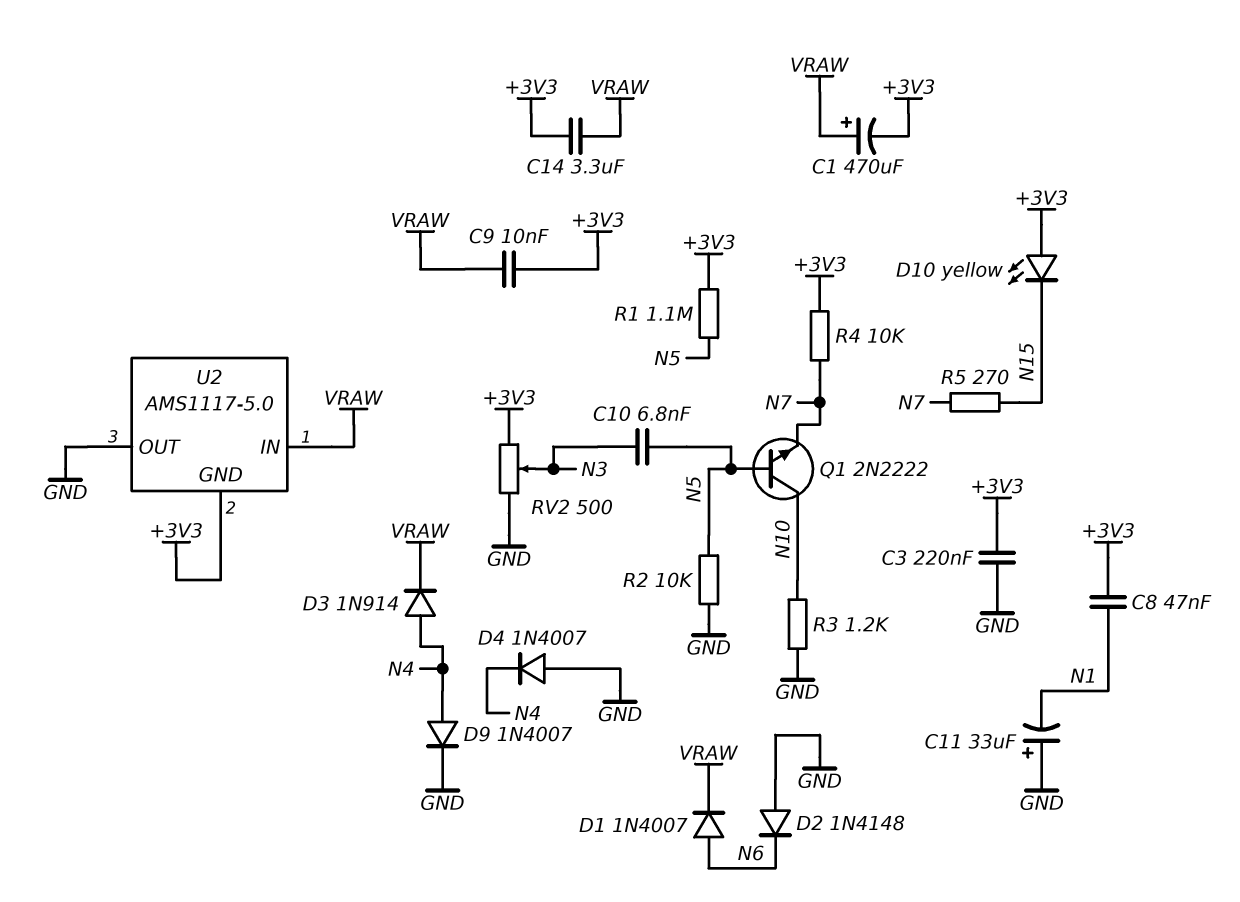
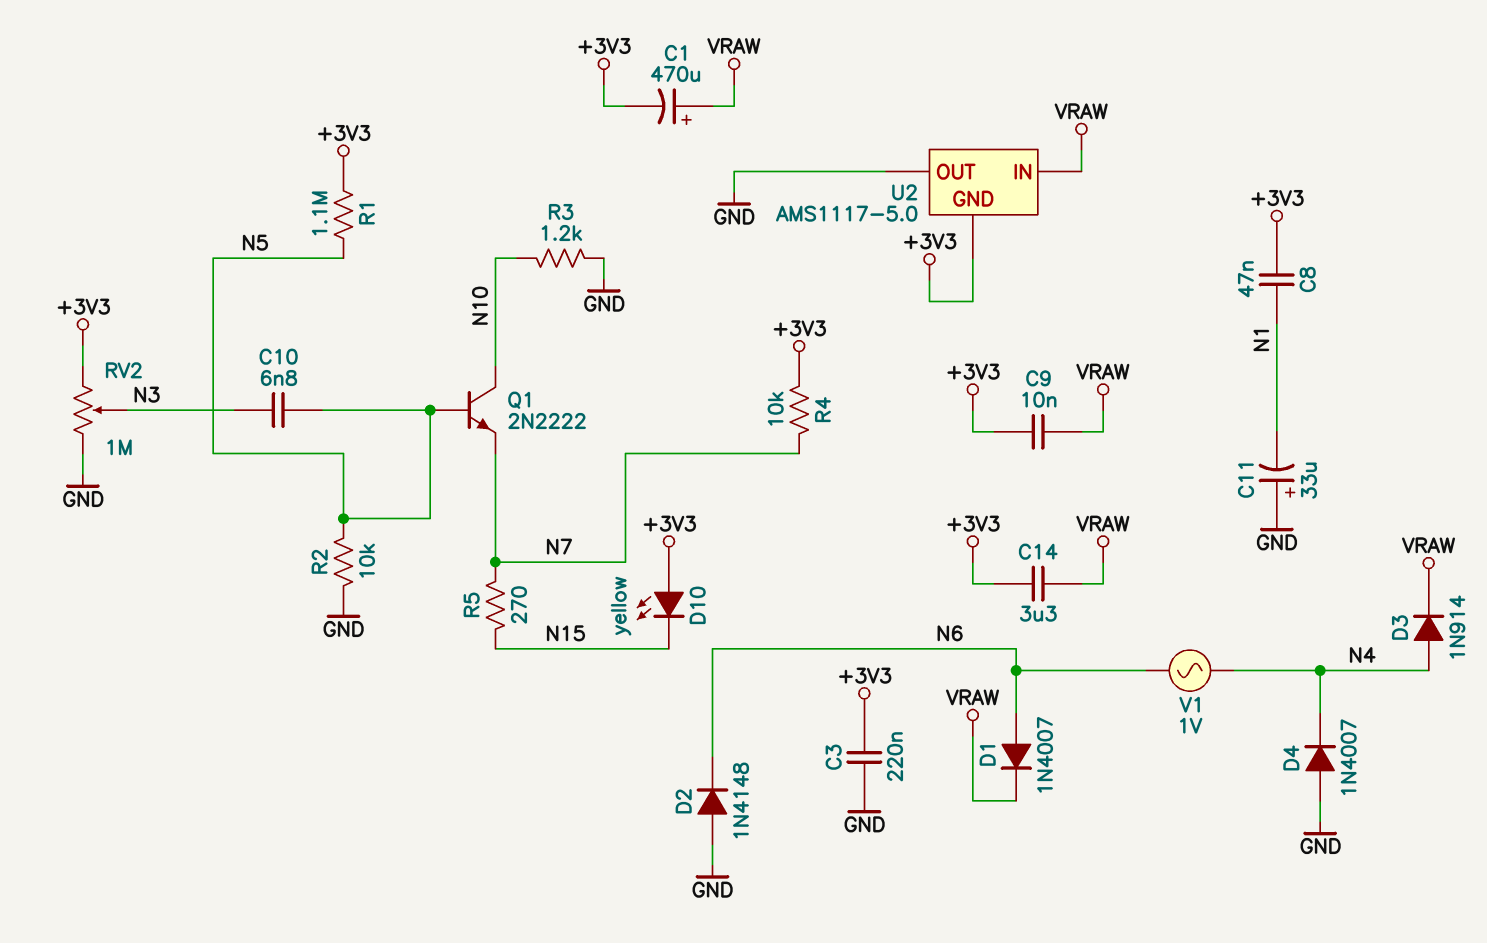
D9: diode 1N4007 (A N4, K GND) -> none
RV2: 500 (+3V3, GND, wiper N3) -> 1M (+3V3, GND, wiper N3)
V1: none -> AC 1V (N4, N6)

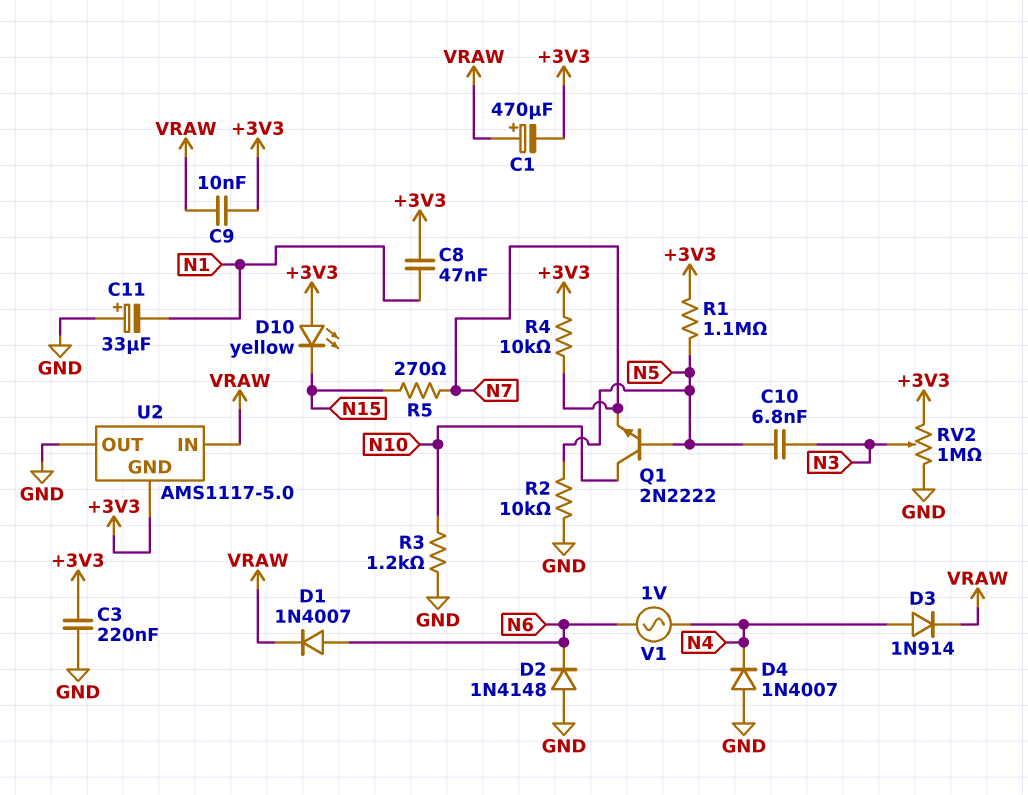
C14: 3.3uF (+3V3, VRAW) -> none

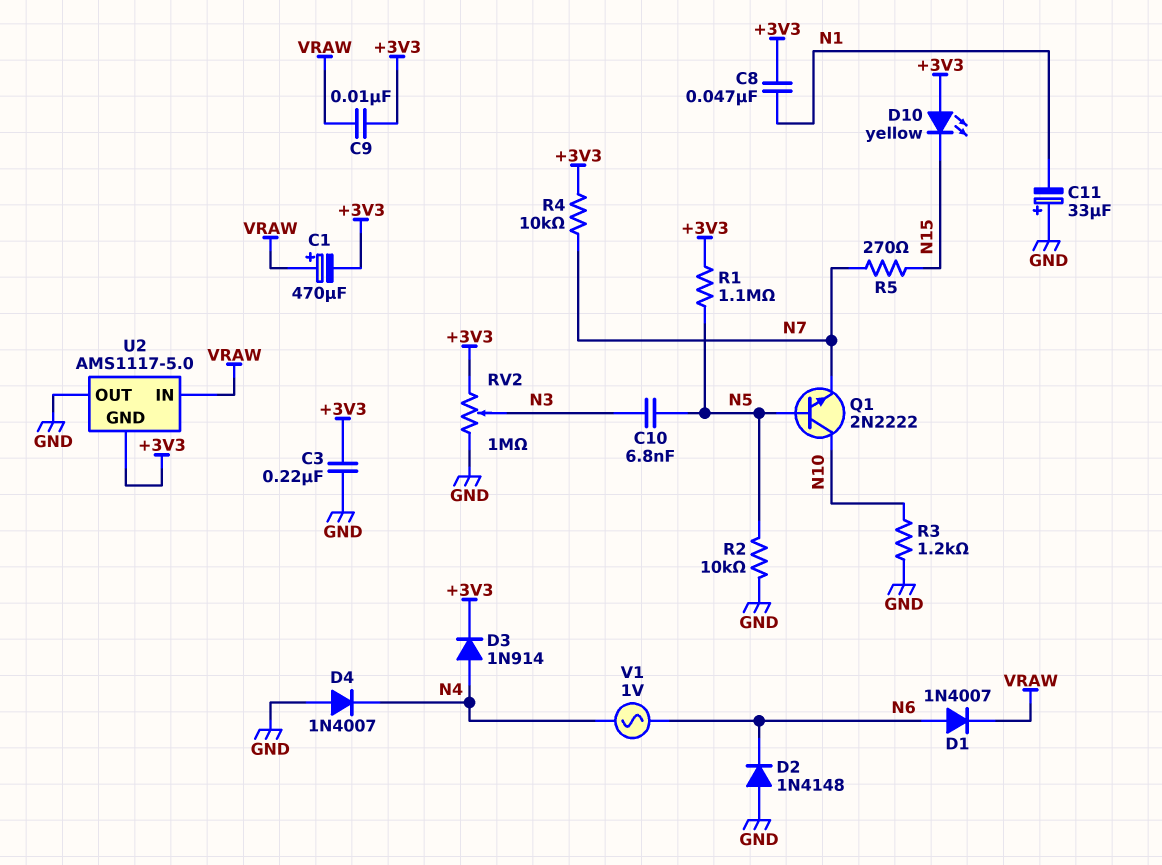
D3: diode 1N914 (A N4, K VRAW) -> diode 1N914 (A N4, K +3V3)

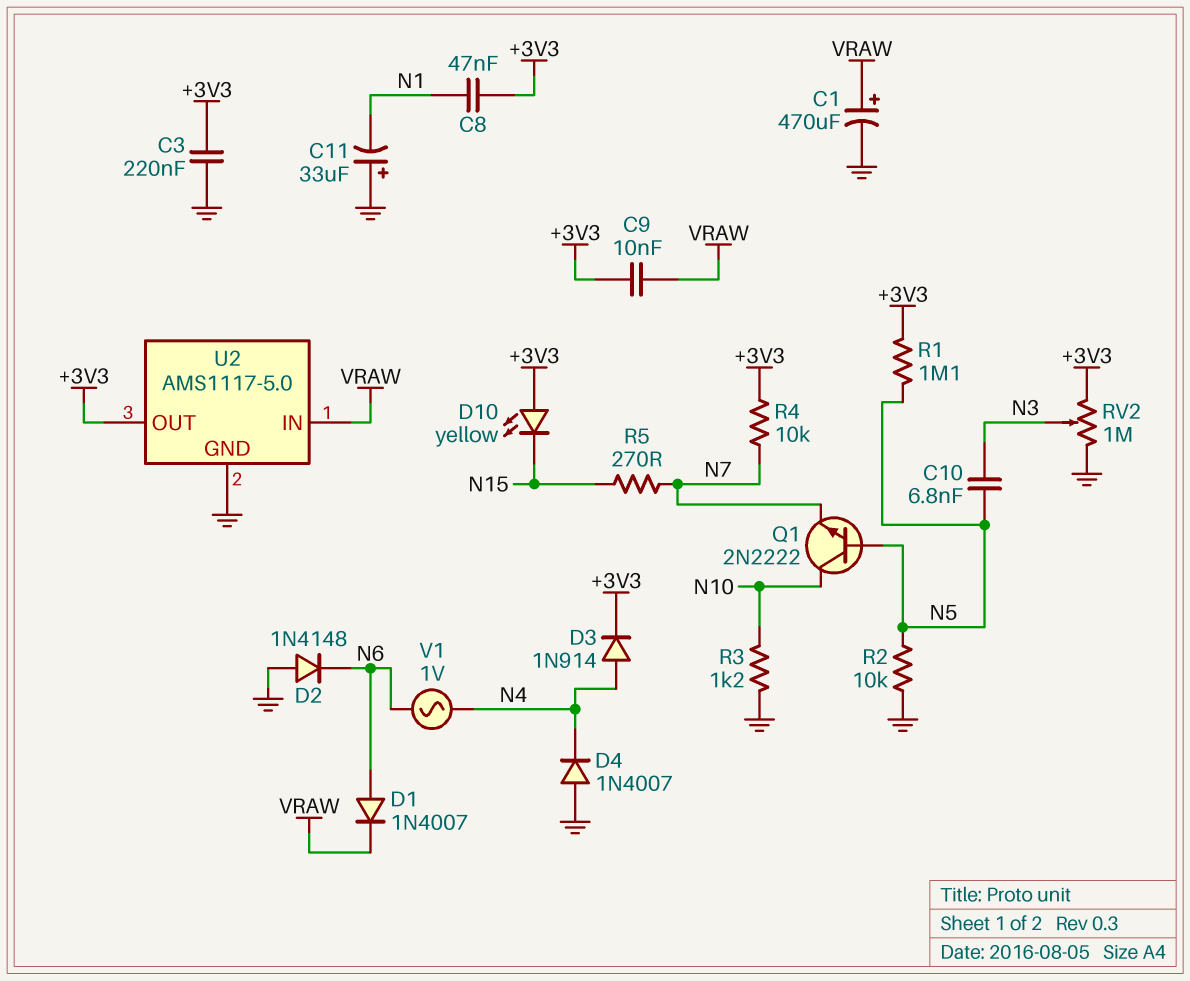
C1: 470uF (plus VRAW, minus +3V3) -> 470uF (plus VRAW, minus GND)
U2 pin GND: +3V3 -> GND
U2 pin OUT: GND -> +3V3

